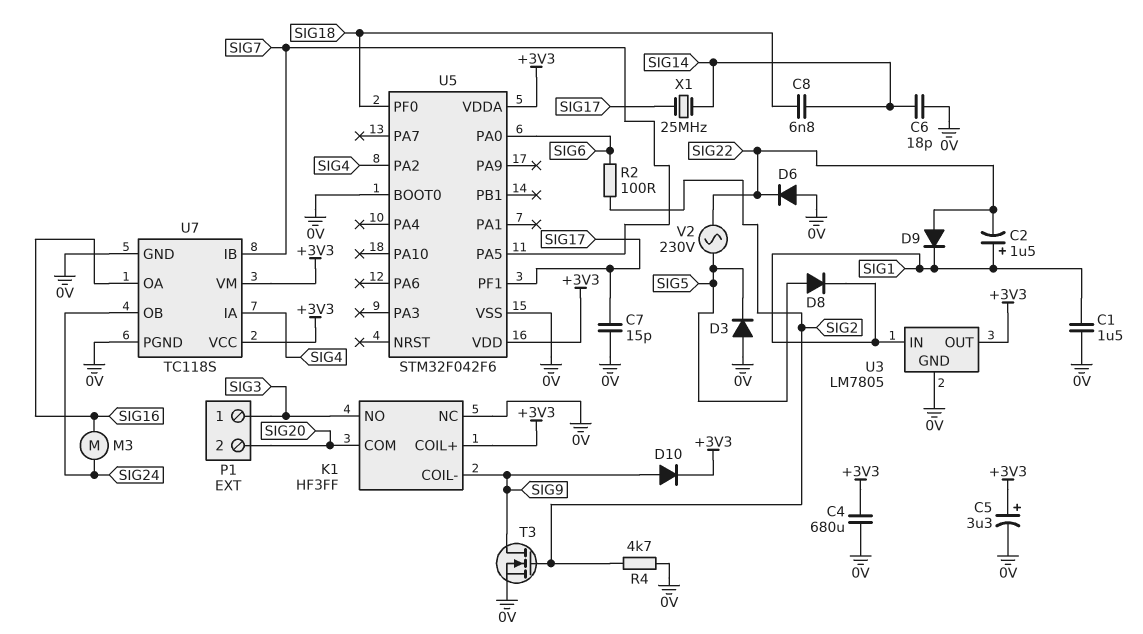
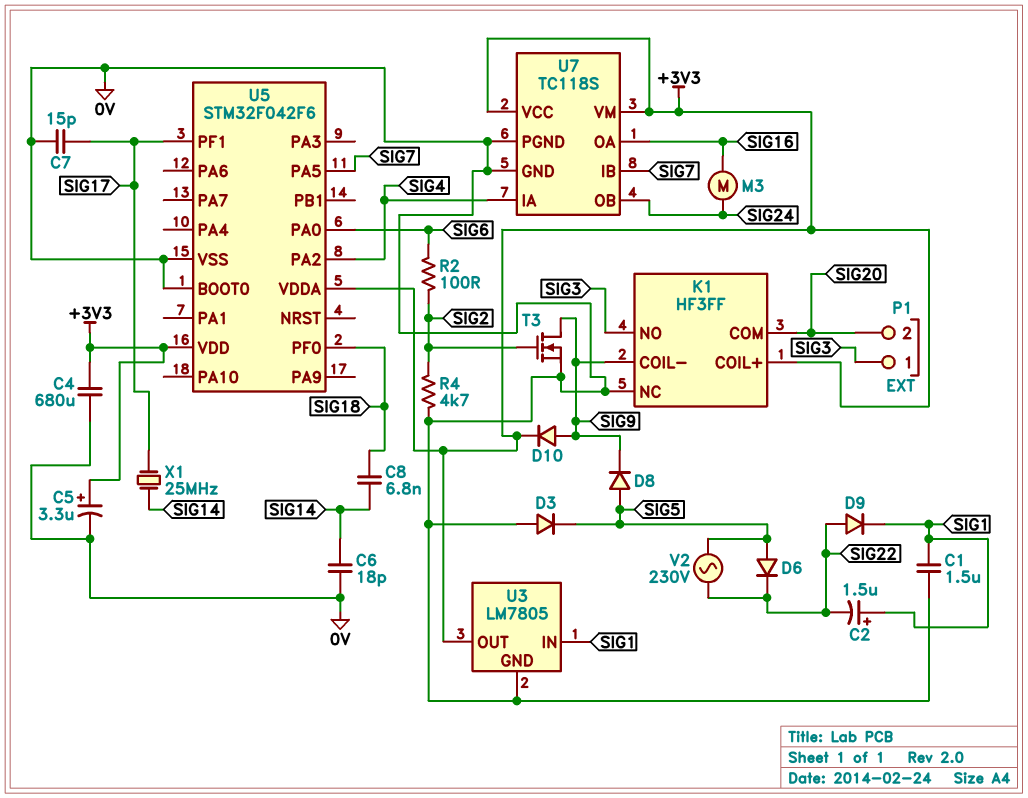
D6: diode (A 0V, K SIG22) -> diode (A SIG5, K SIG22)
D8: diode (A SIG5, K SIG1) -> diode (A SIG5, K SIG9)

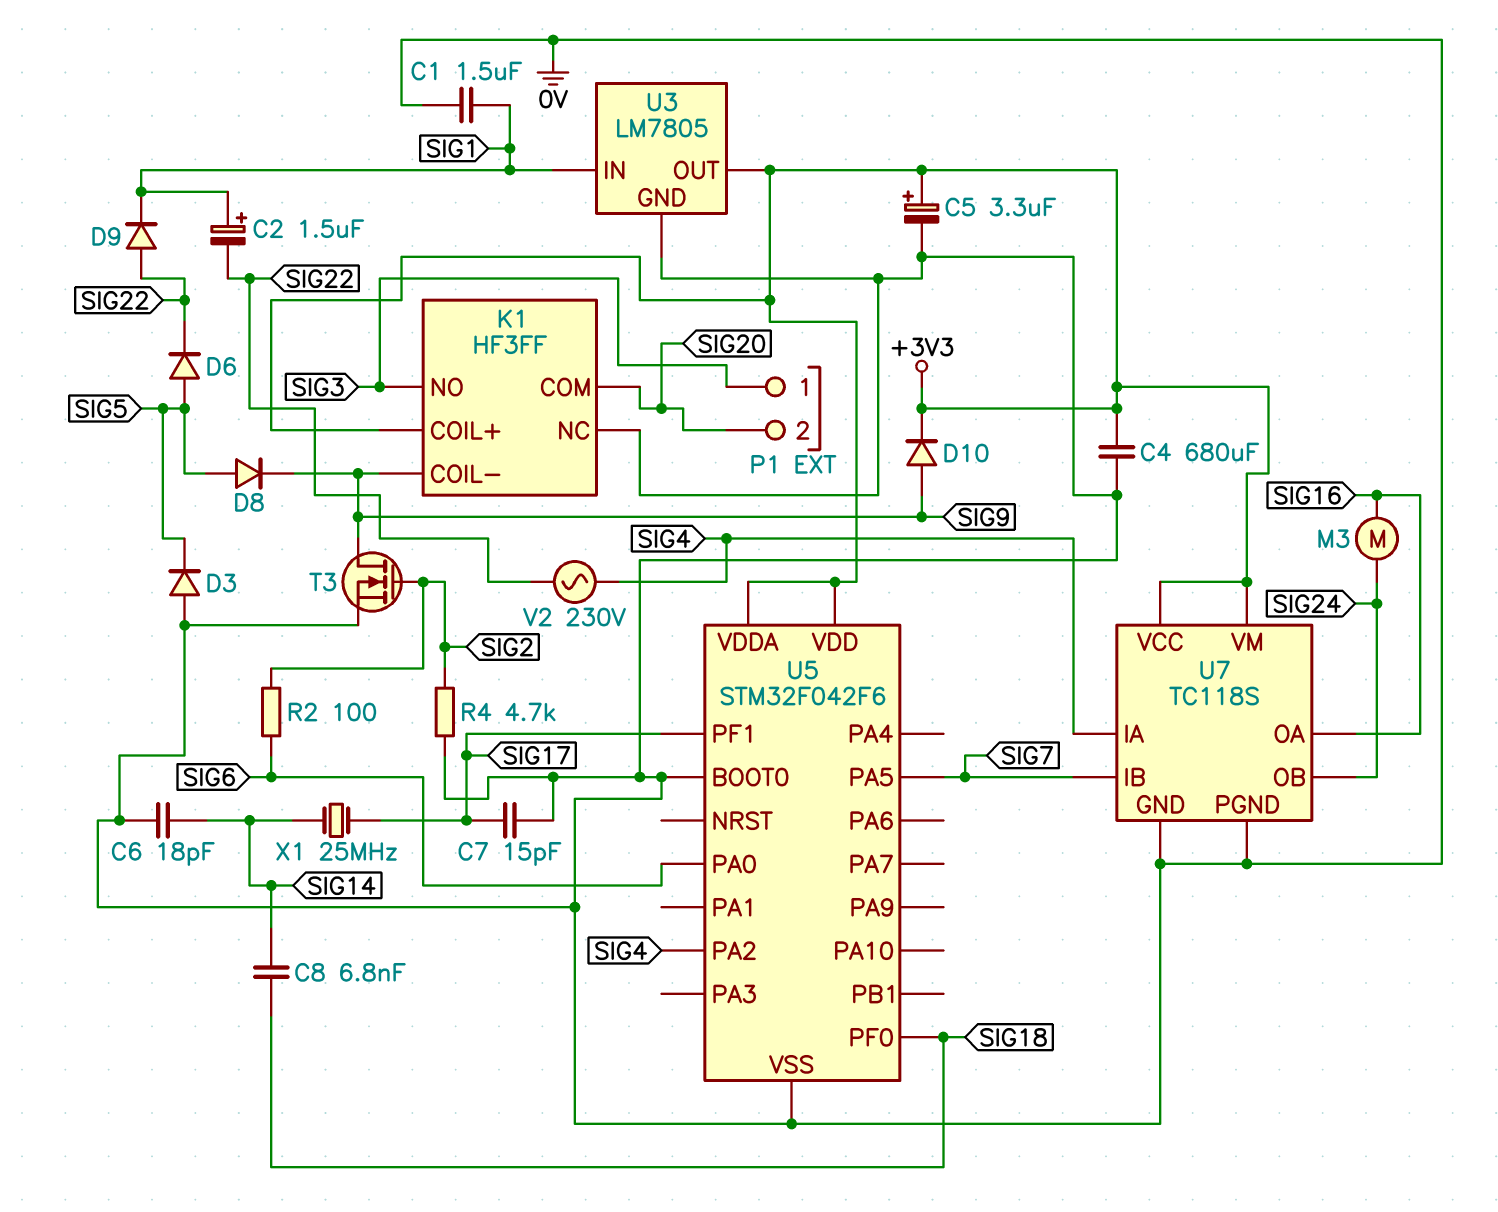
V2: AC 230V (SIG5, SIG22) -> AC 230V (SIG4, SIG22)

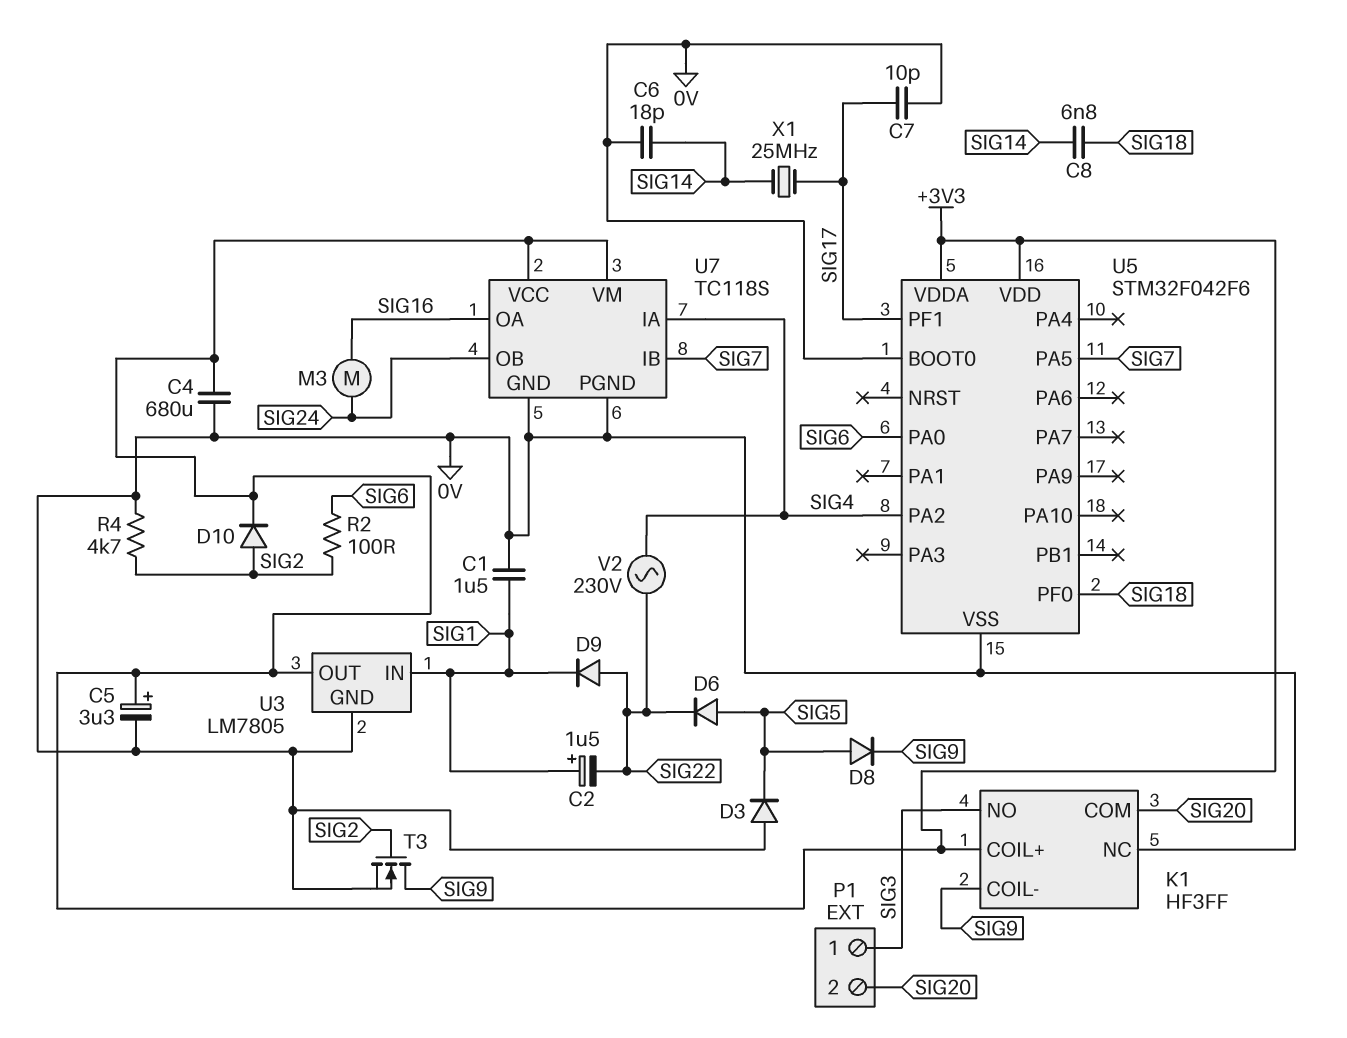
C7: 15pF (0V, SIG17) -> 10pF (0V, SIG17)
D10: diode (A SIG9, K +3V3) -> diode (A SIG2, K +3V3)

